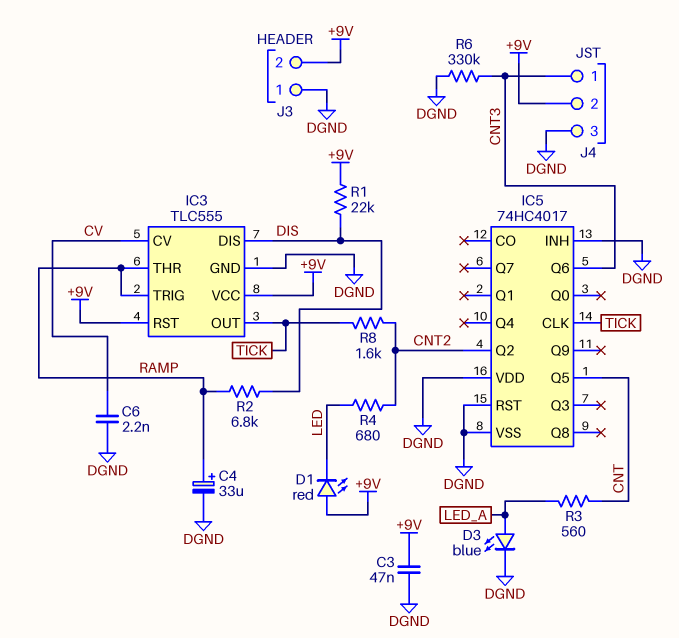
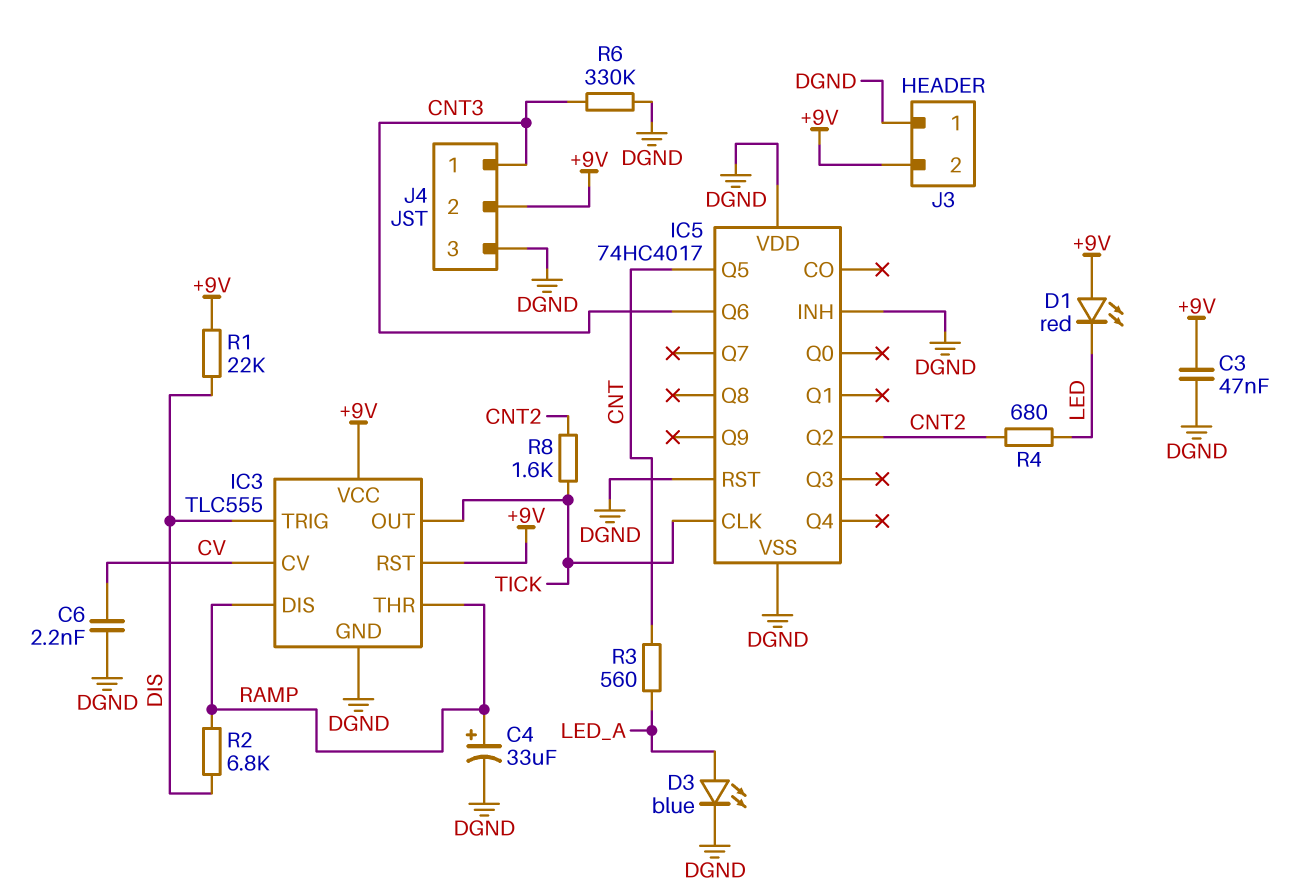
IC3 pin DIS: DIS -> RAMP
IC3 pin TRIG: RAMP -> DIS

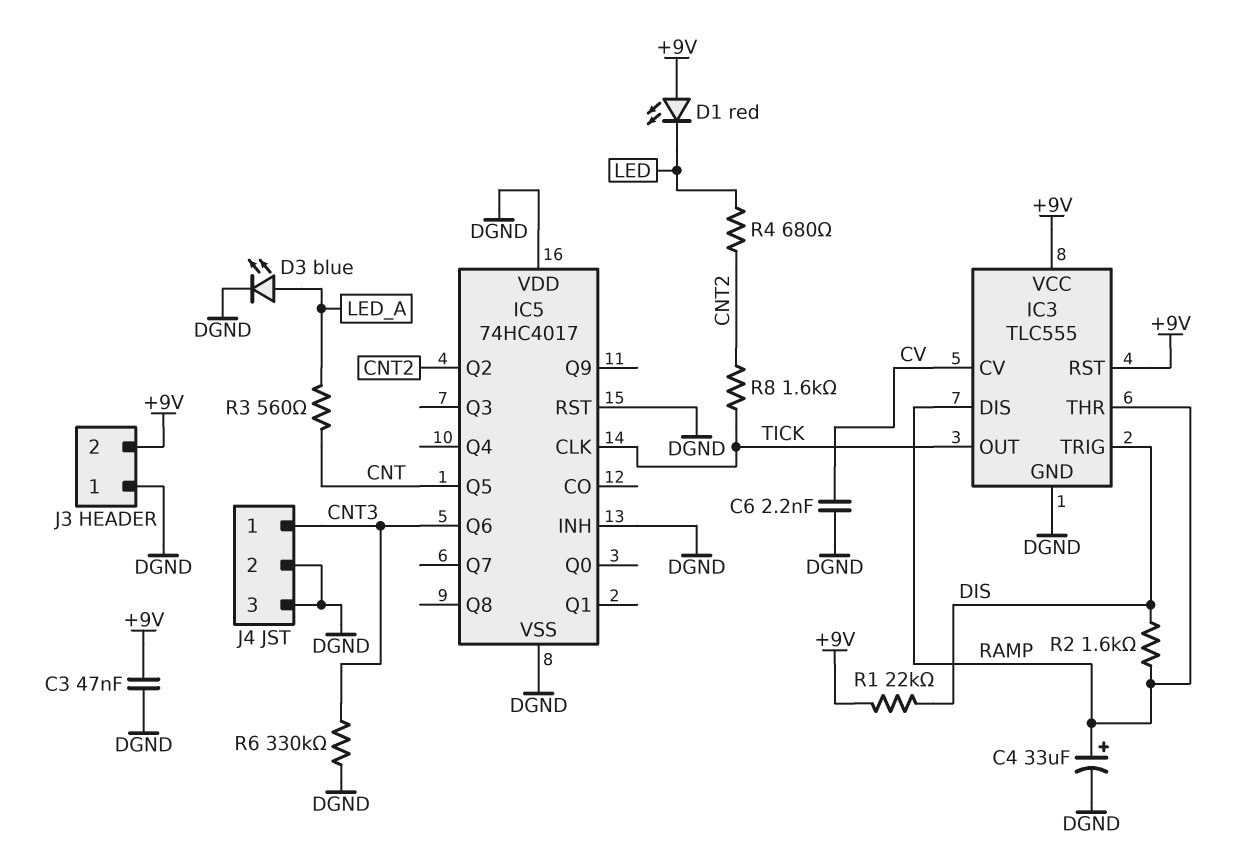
J4 pin 2: +9V -> DGND
R2: 6.8k (DIS, RAMP) -> 1.6k (DIS, RAMP)

